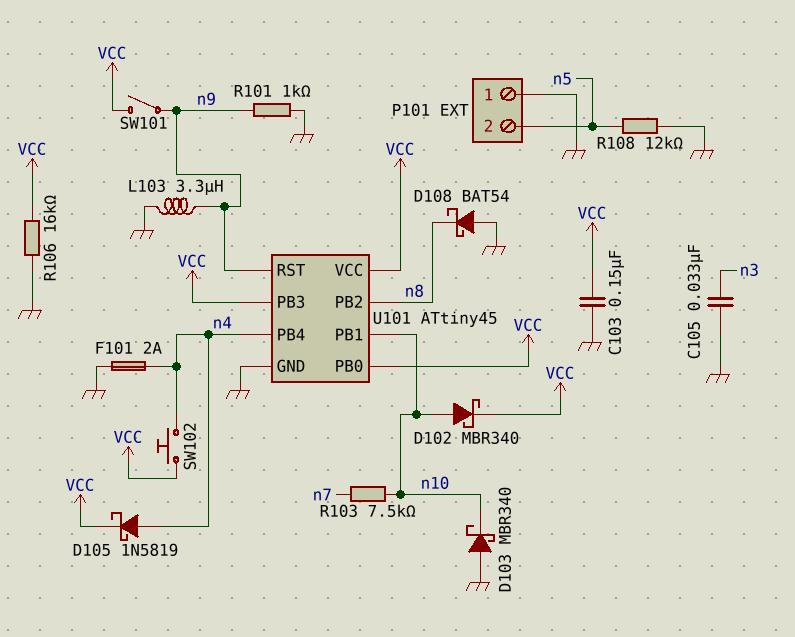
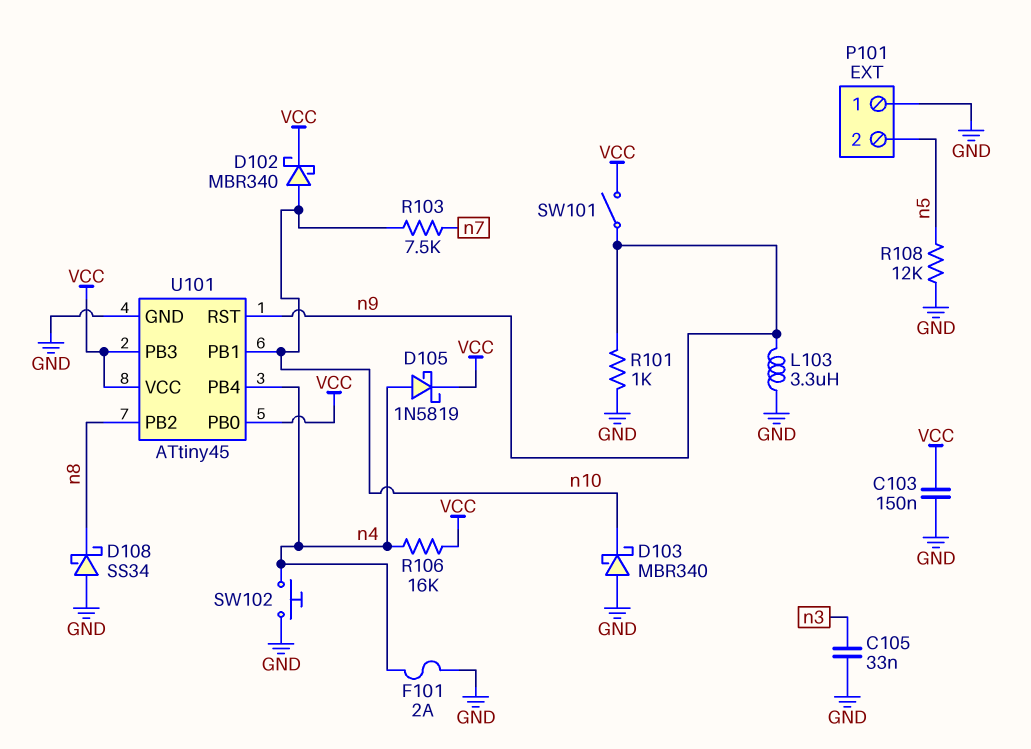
D108: schottky BAT54 (A GND, K n8) -> schottky SS34 (A GND, K n8)
R106: 16k (GND, VCC) -> 16k (VCC, n4)
SW102: button (VCC, n4) -> button (GND, n4)

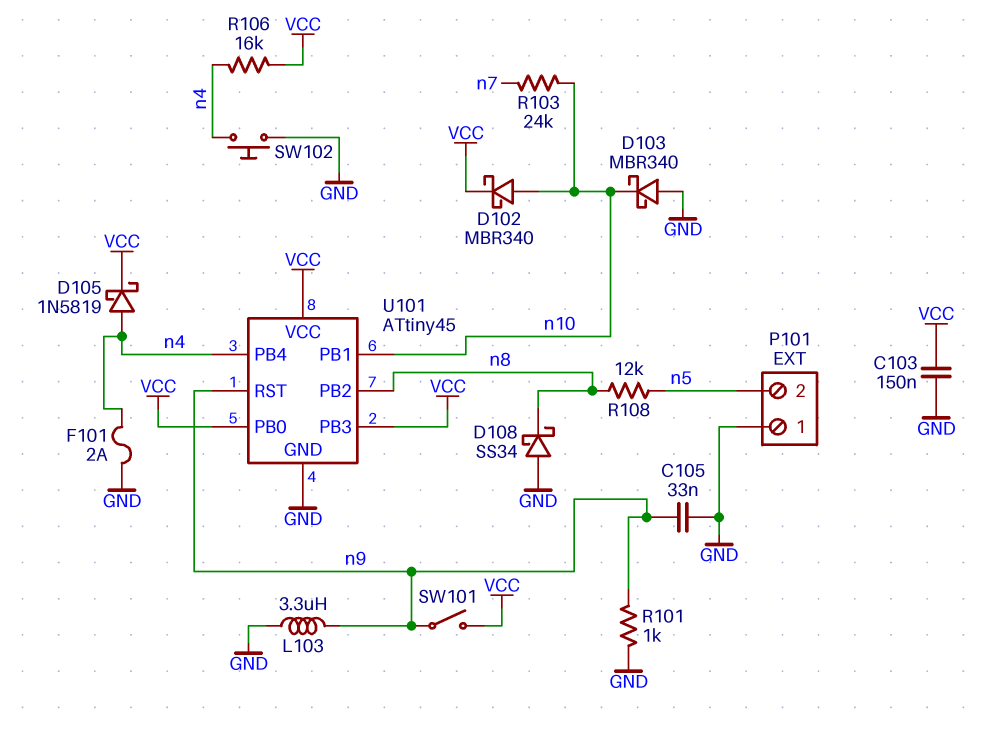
C105: 33nF (GND, n3) -> 33nF (GND, n9)
R103: 7.5k (n7, n10) -> 24k (n7, n10)
R108: 12k (GND, n5) -> 12k (n5, n8)

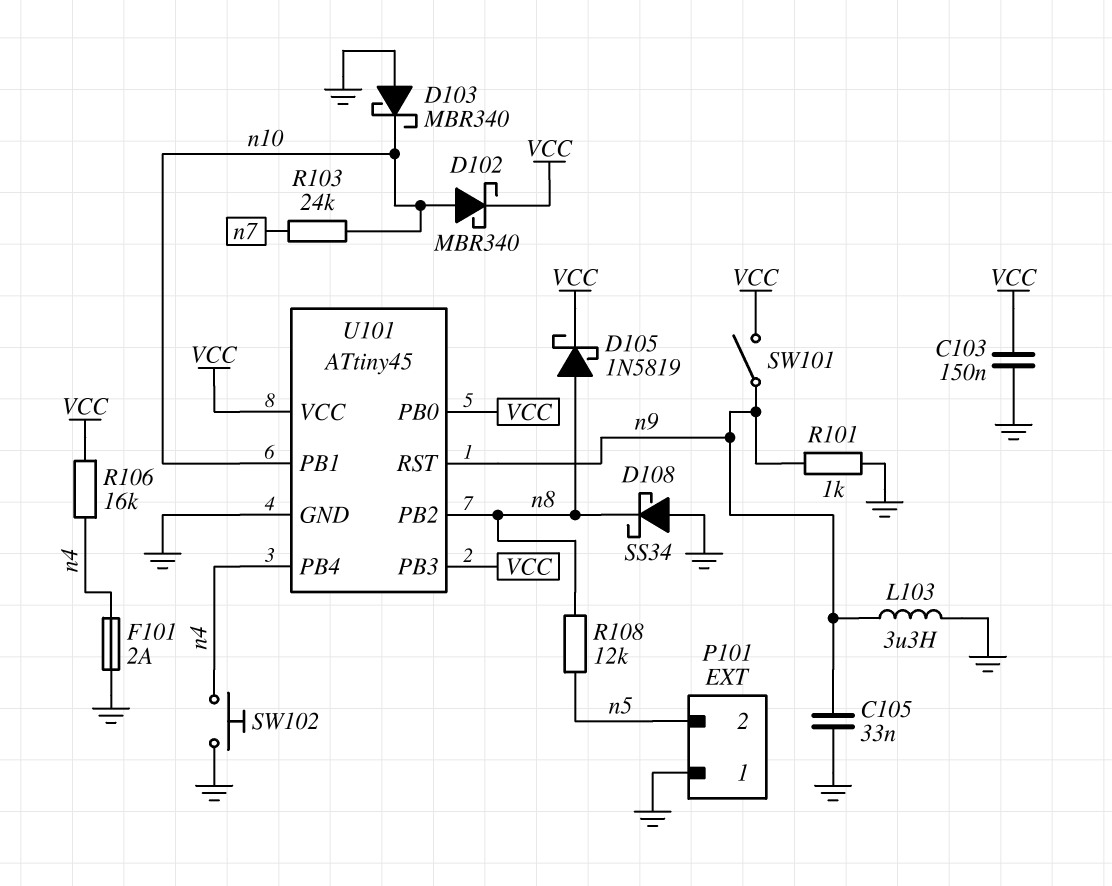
D105: schottky 1N5819 (A n4, K VCC) -> schottky 1N5819 (A n8, K VCC)

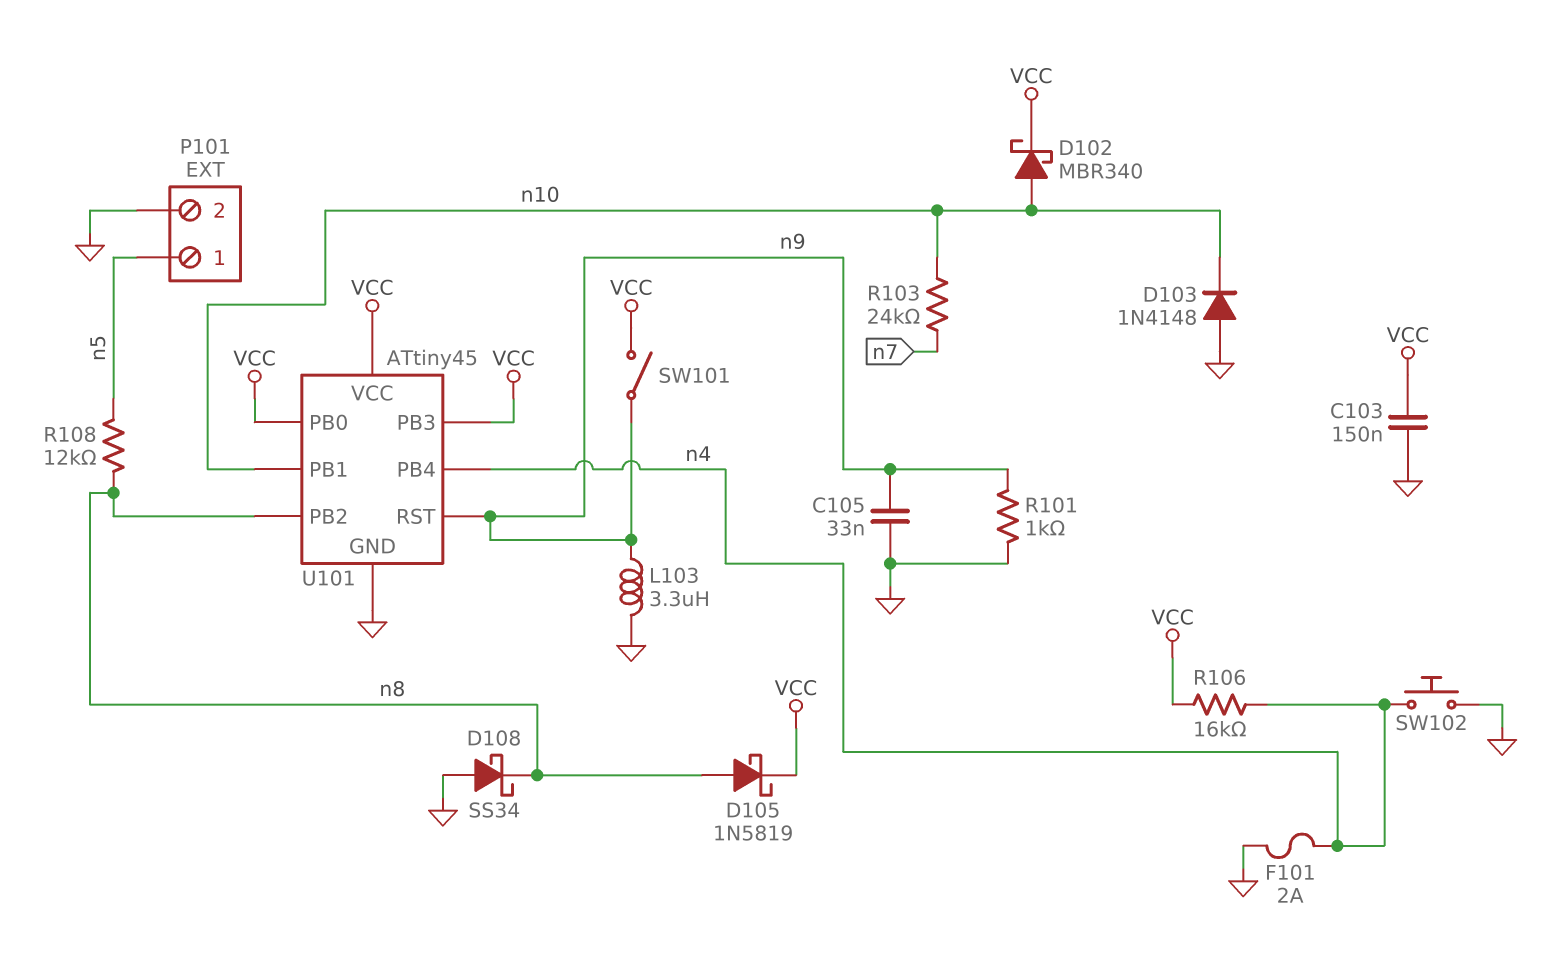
D103: schottky MBR340 (A GND, K n10) -> diode 1N4148 (A GND, K n10)
P101 pin 1: GND -> n5
P101 pin 2: n5 -> GND

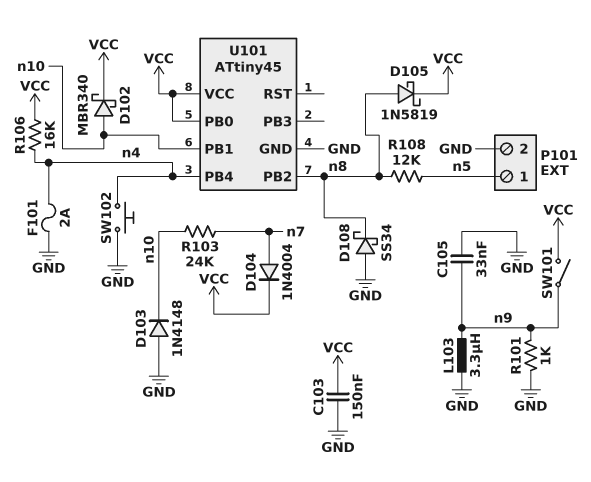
D104: none -> diode 1N4004 (A n7, K VCC)
U101 pin PB3: VCC -> none
U101 pin RST: n9 -> none

